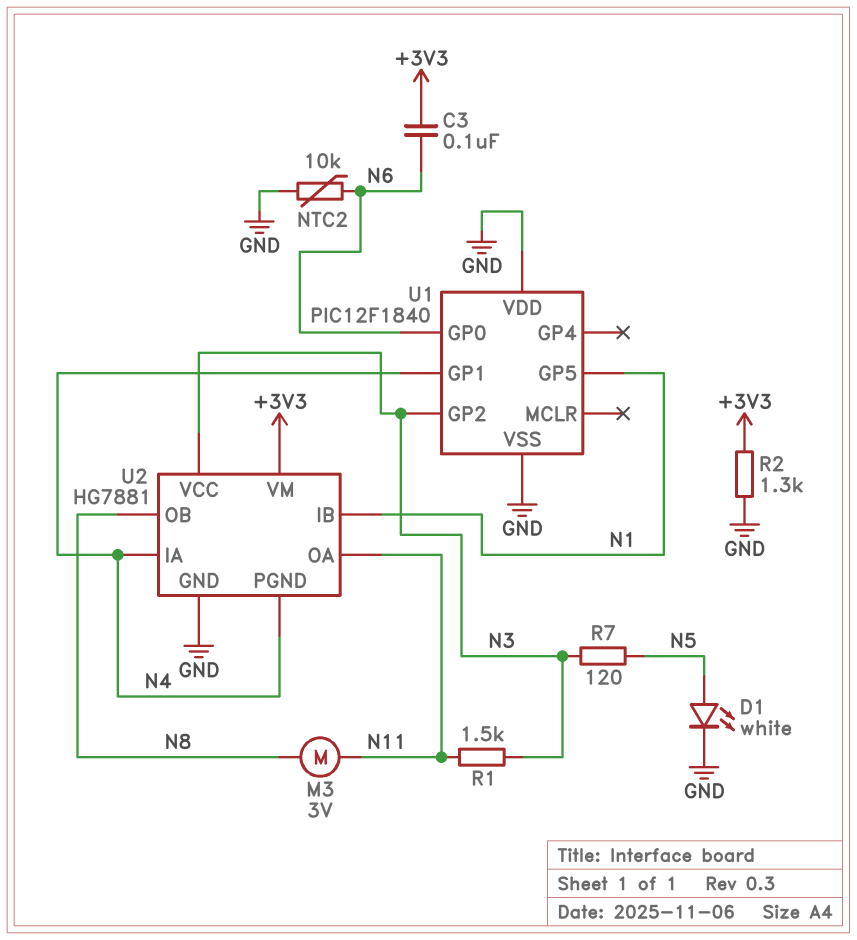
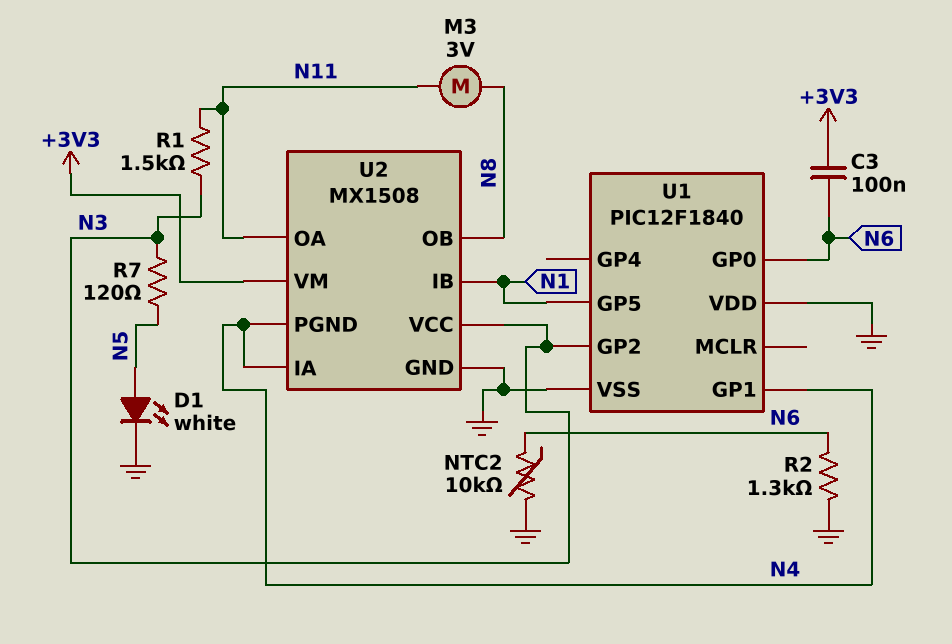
R2: 1.3k (+3V3, GND) -> 1.3k (GND, N6)
U2: HG7881 -> MX1508

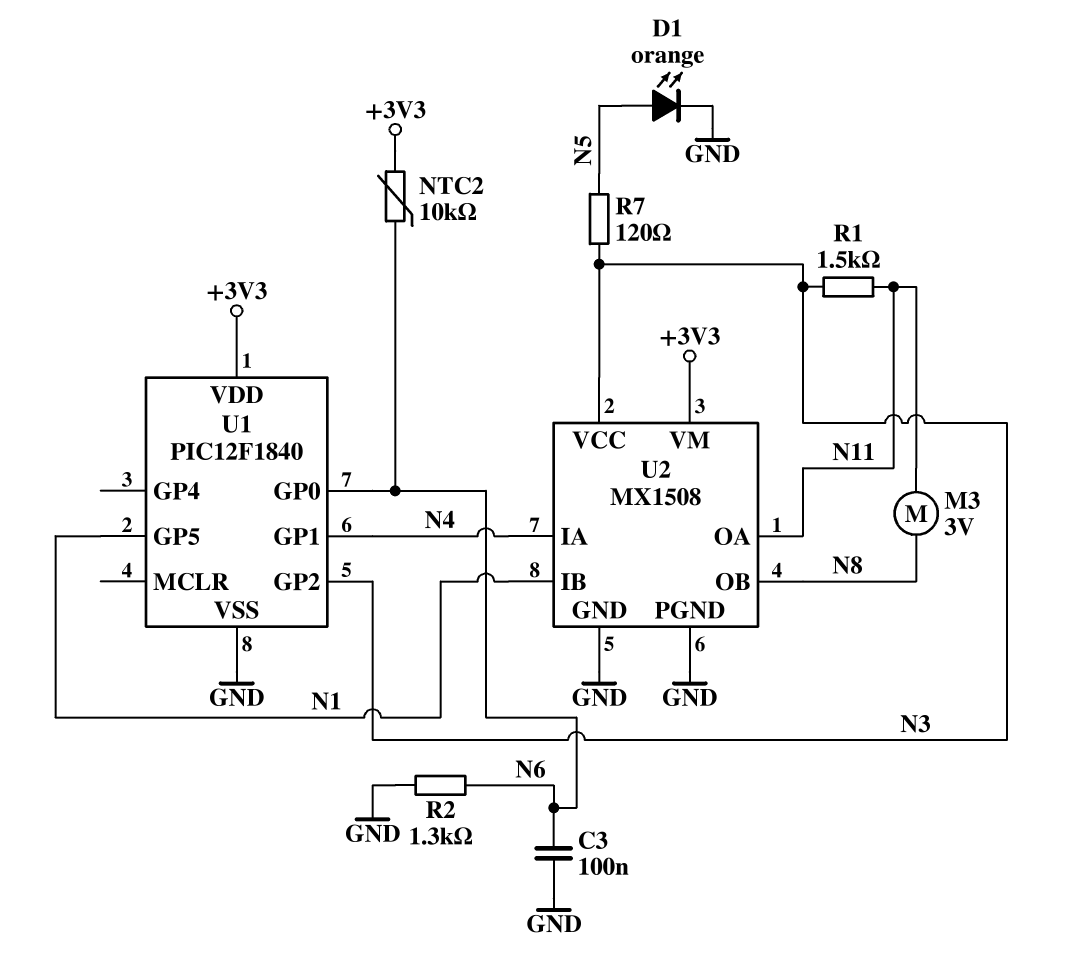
C3: 100nF (+3V3, N6) -> 100nF (GND, N6)
D1: LED white (A N5, K GND) -> LED orange (A N5, K GND)
NTC2: 10k (GND, N6) -> 10k (+3V3, N6)
U1 pin VDD: GND -> +3V3
U2 pin PGND: N4 -> GND

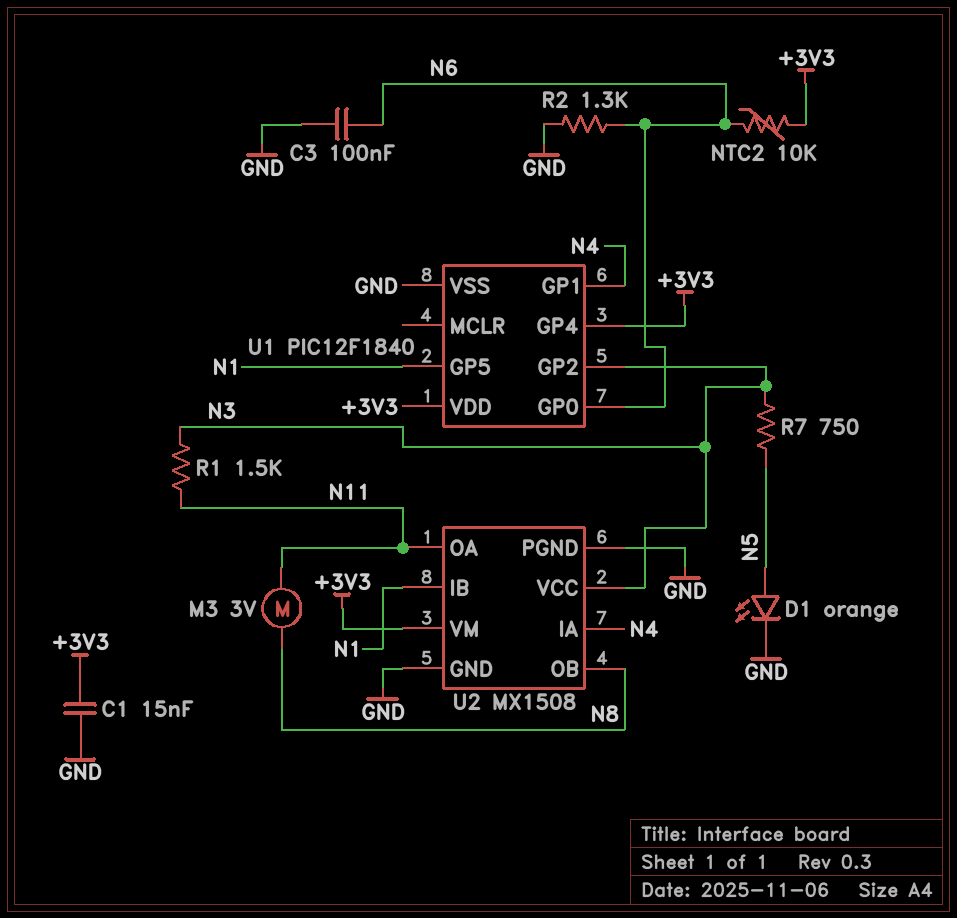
C1: none -> 15nF (+3V3, GND)
R7: 120 (N3, N5) -> 750 (N3, N5)
U1 pin GP4: none -> +3V3

